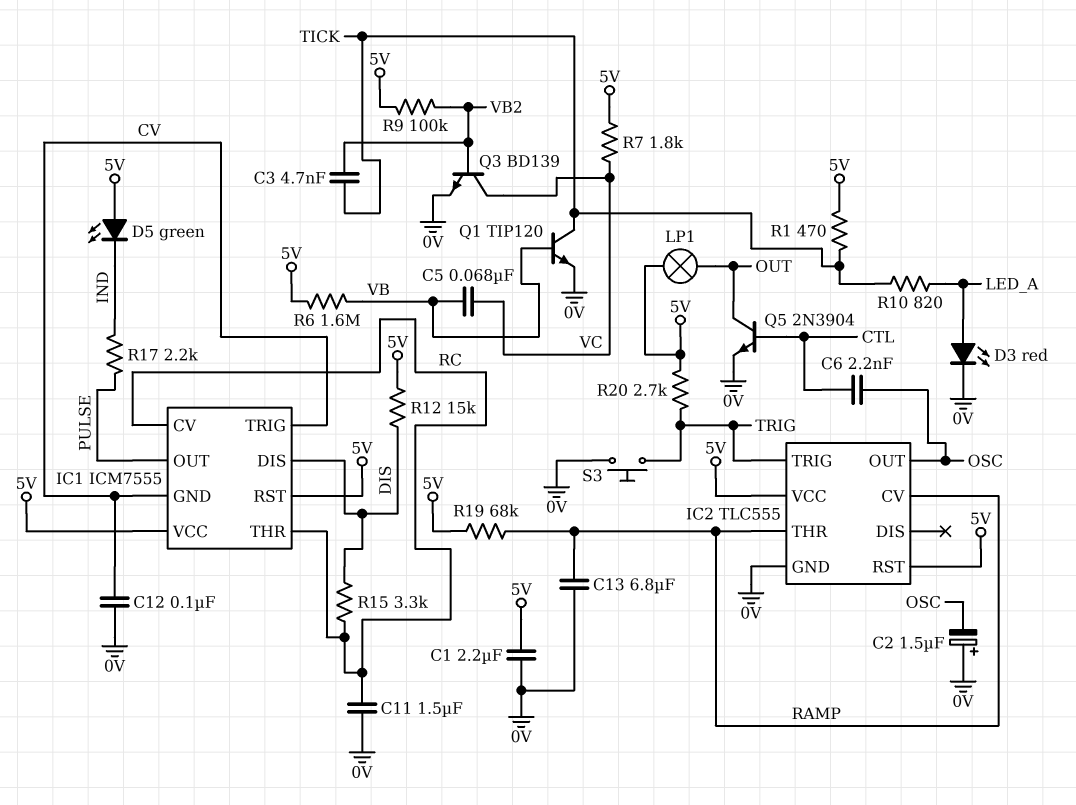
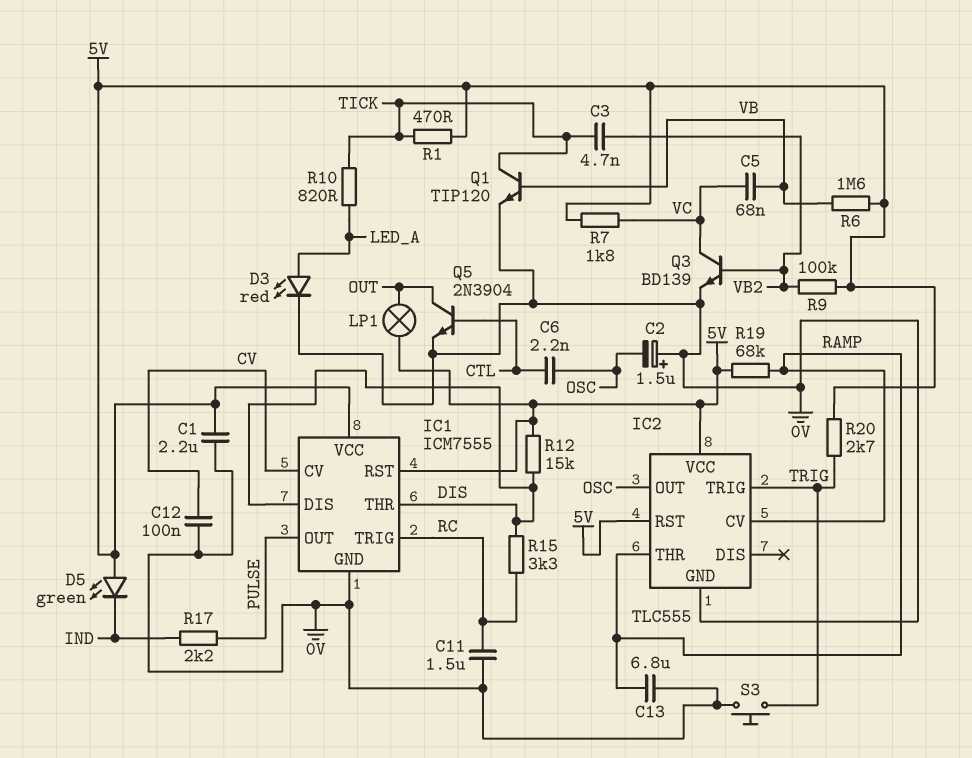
IC1 pin CV: RC -> CV
IC1 pin GND: CV -> 0V
IC1 pin THR: RC -> DIS
IC1 pin TRIG: CV -> RC

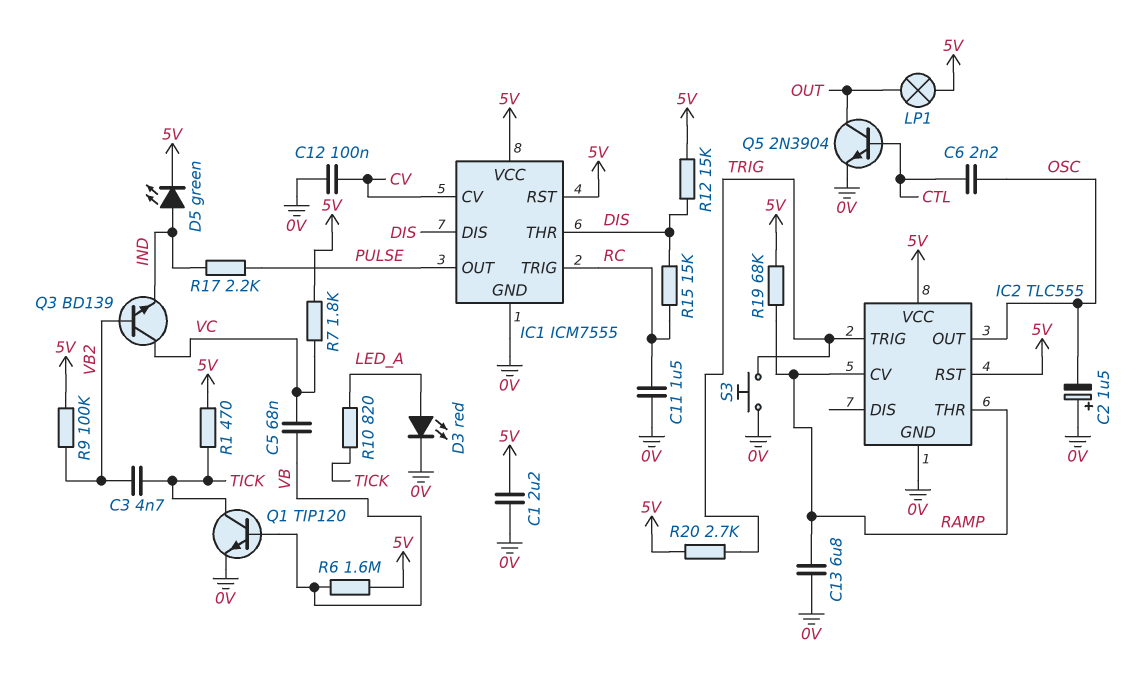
D5: LED green (A 5V, K IND) -> LED green (A IND, K 5V)
Q3: NPN BD139 (B VB2, C VC, E 0V) -> NPN BD139 (B VB2, C VC, E IND)
R15: 3.3k (DIS, RC) -> 15k (DIS, RC)

